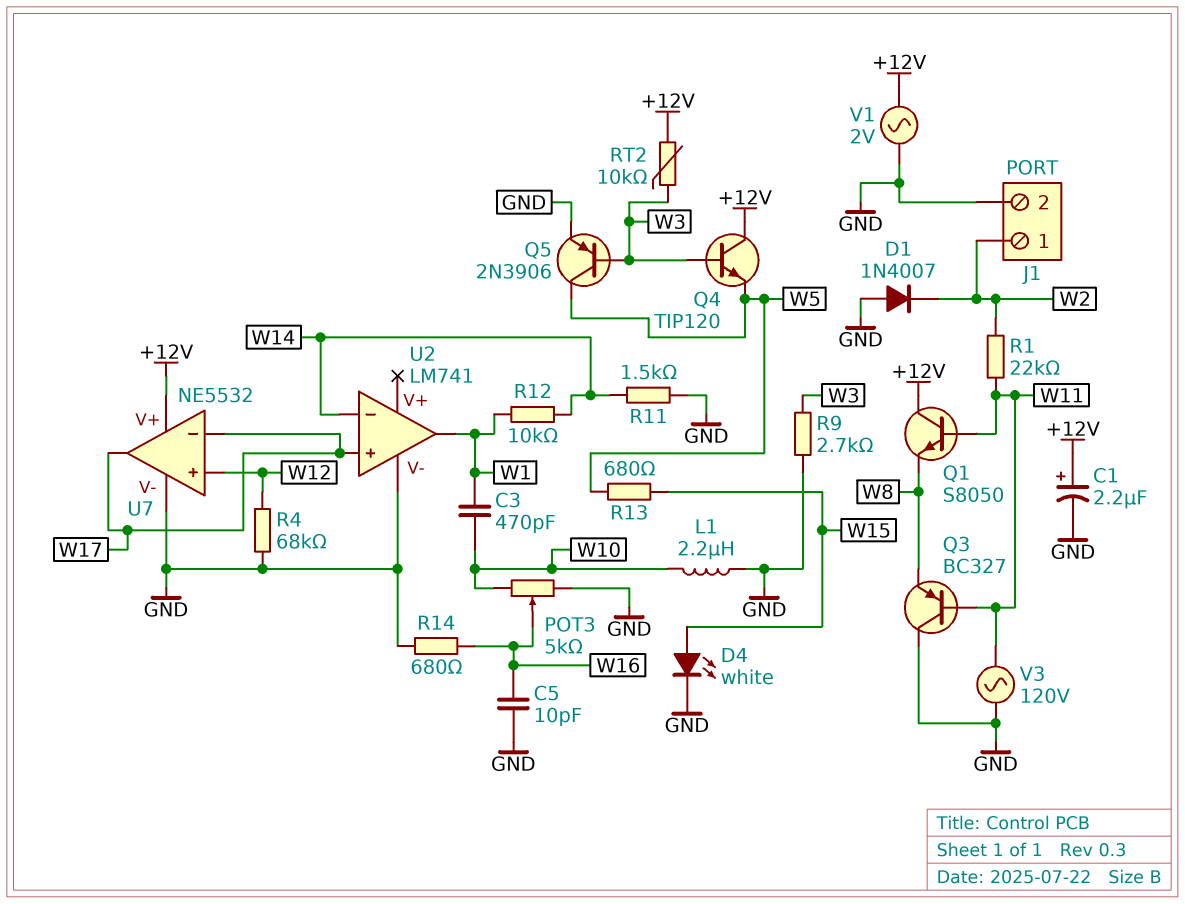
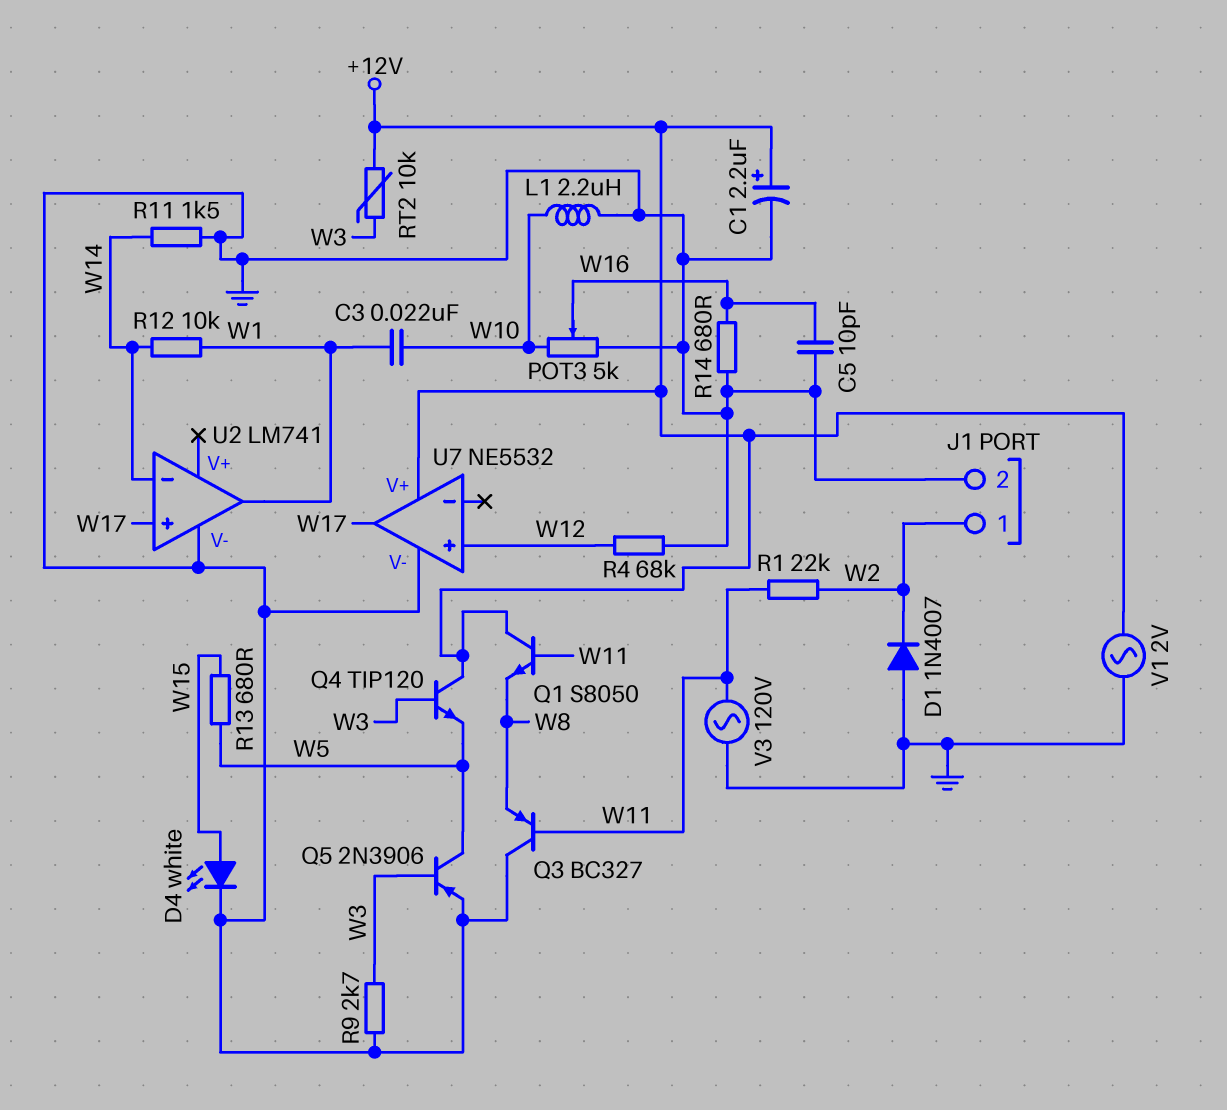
C3: 470pF (W1, W10) -> 22nF (W1, W10)
U7 pin in-: W17 -> none

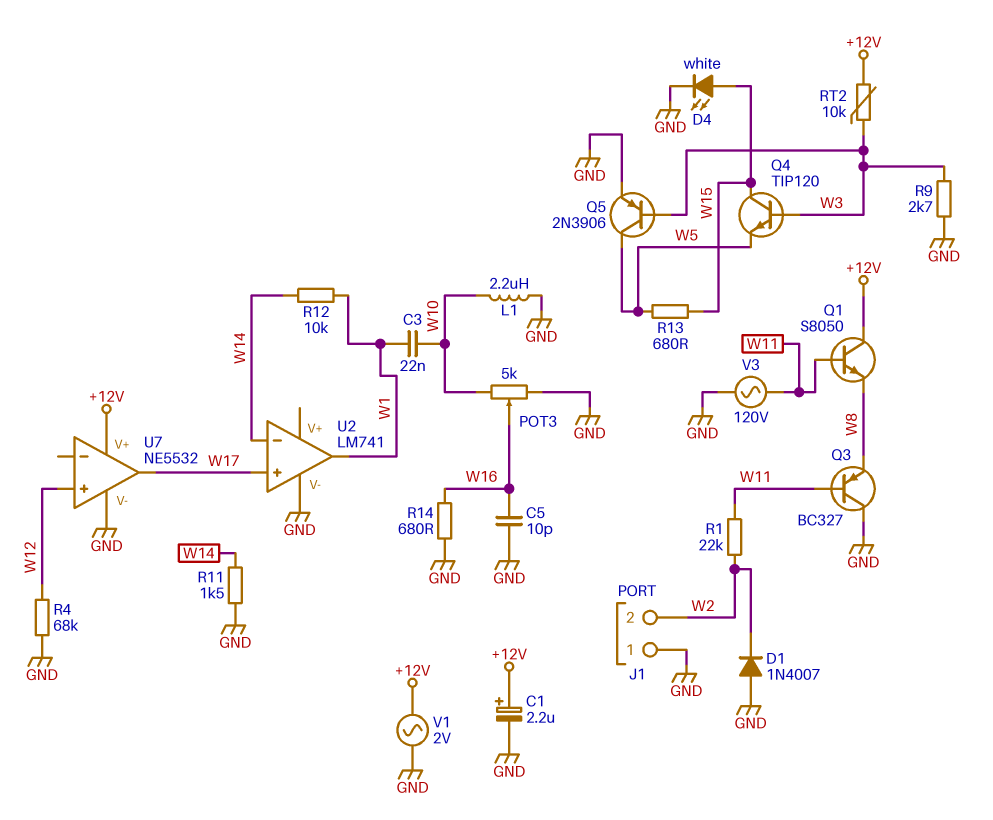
J1 pin 1: W2 -> GND
J1 pin 2: GND -> W2
Q4: NPN TIP120 (B W3, C +12V, E W5) -> NPN TIP120 (B W3, C W15, E W5)

